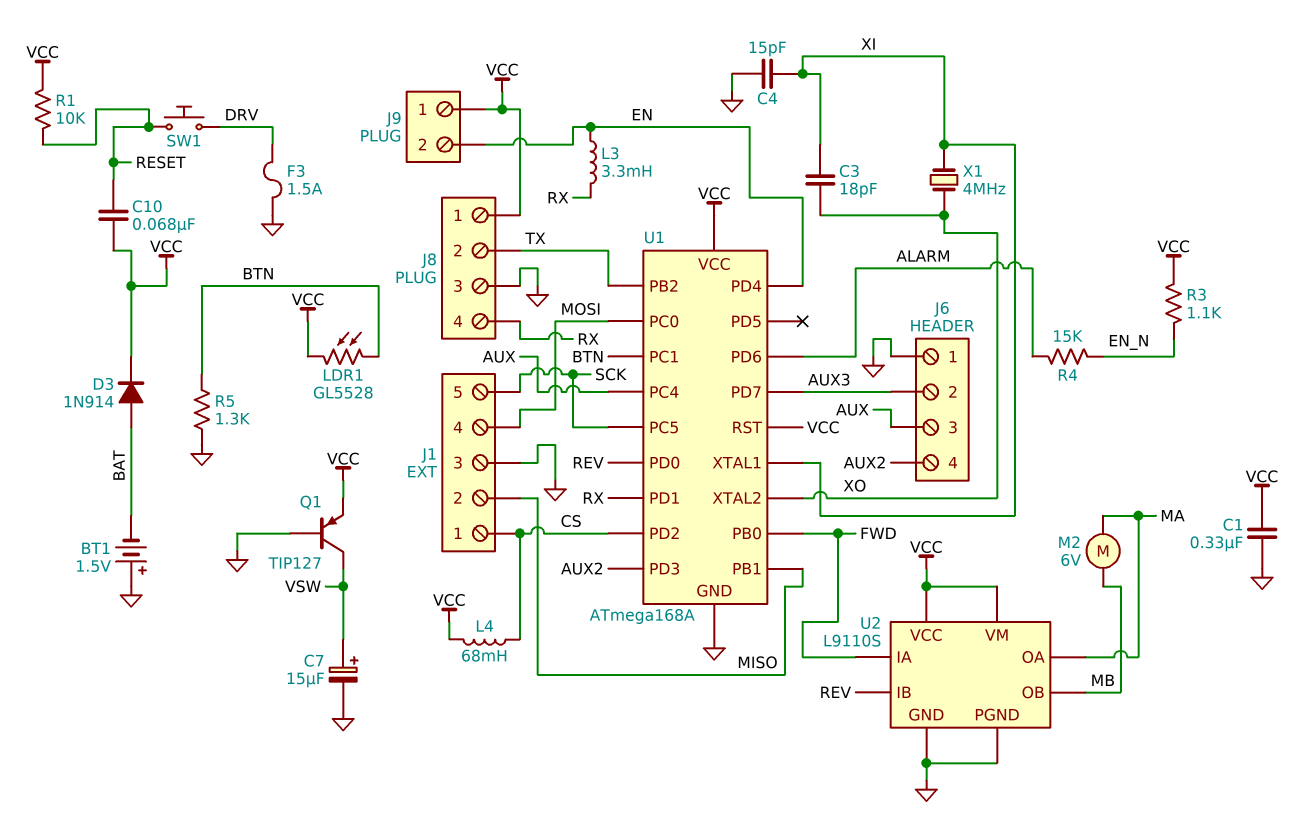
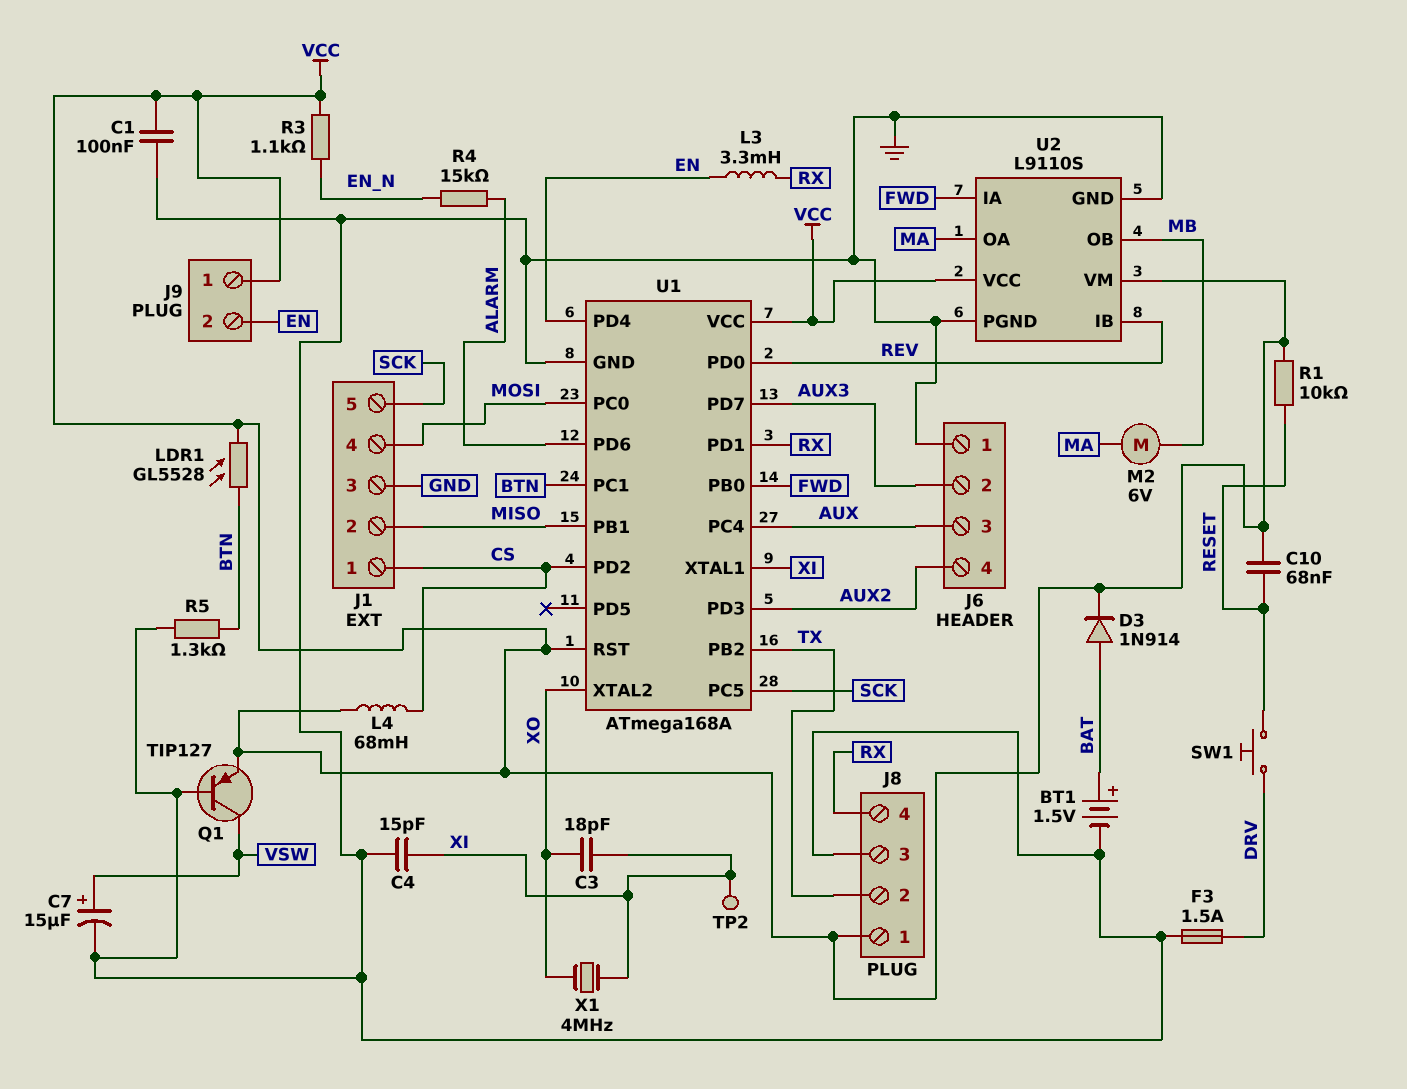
BT1: 1.5V (plus GND, minus BAT) -> 1.5V (plus BAT, minus GND)
C1: 330nF (GND, VCC) -> 100nF (GND, VCC)
TP2: none -> test point (XI)

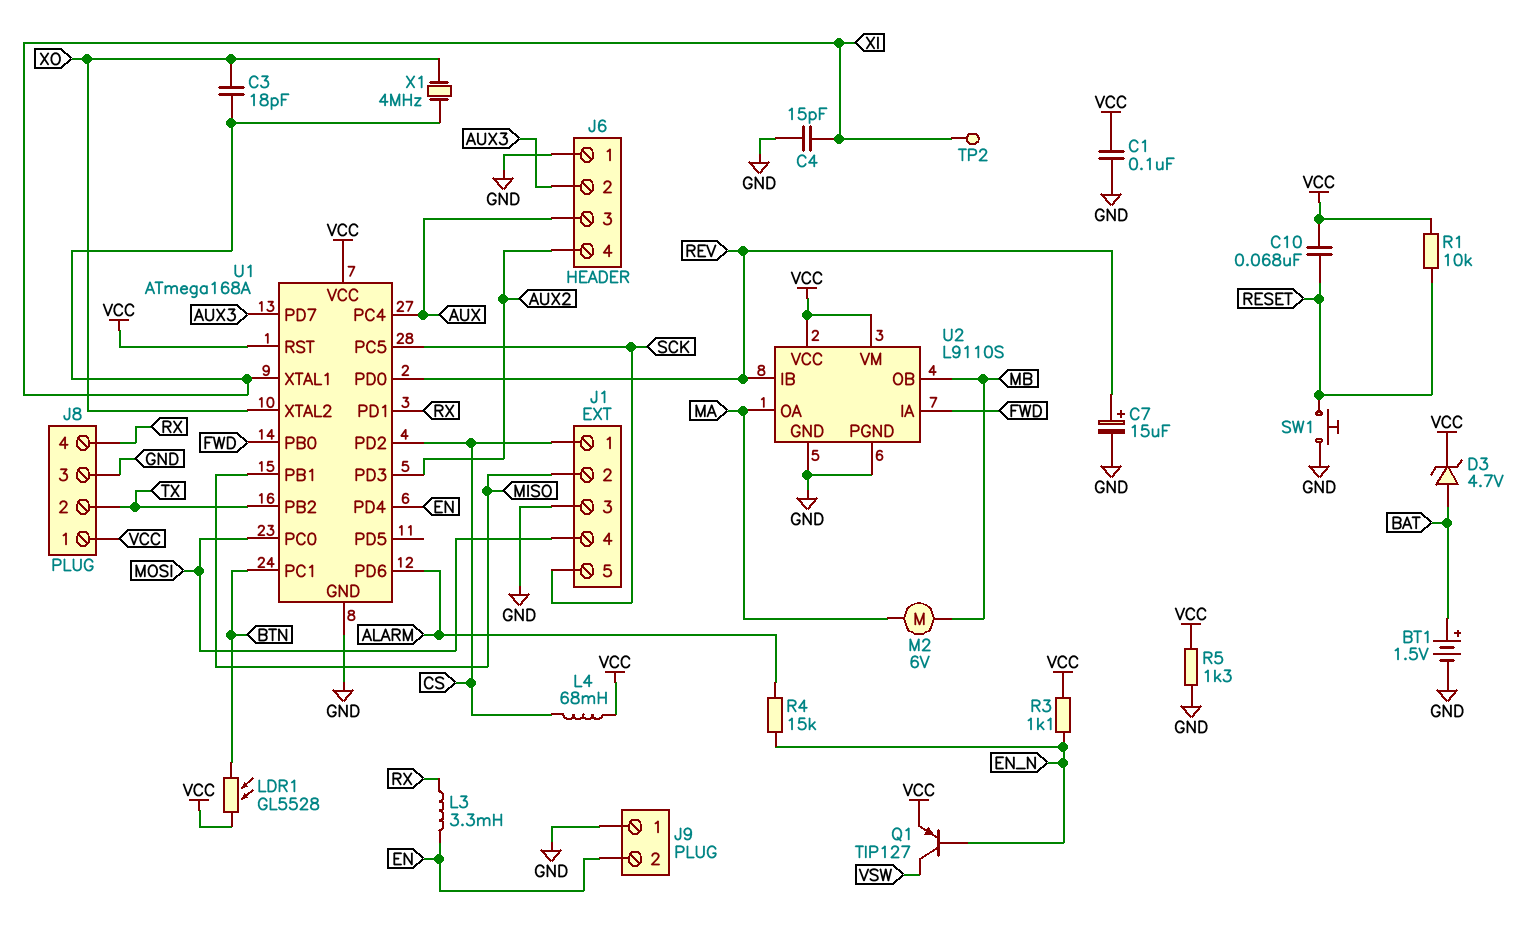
C7: 15uF (plus VSW, minus GND) -> 15uF (plus REV, minus GND)
D3: diode 1N914 (A BAT, K VCC) -> zener 4.7V (A BAT, K VCC)
F3: 1.5A (DRV, GND) -> none
J9 pin 1: VCC -> GND
Q1: PNP TIP127 (B GND, C VSW, E VCC) -> PNP TIP127 (B EN_N, C VSW, E VCC)
R5: 1.3k (BTN, GND) -> 1.3k (GND, VCC)
SW1: button (DRV, RESET) -> button (GND, RESET)

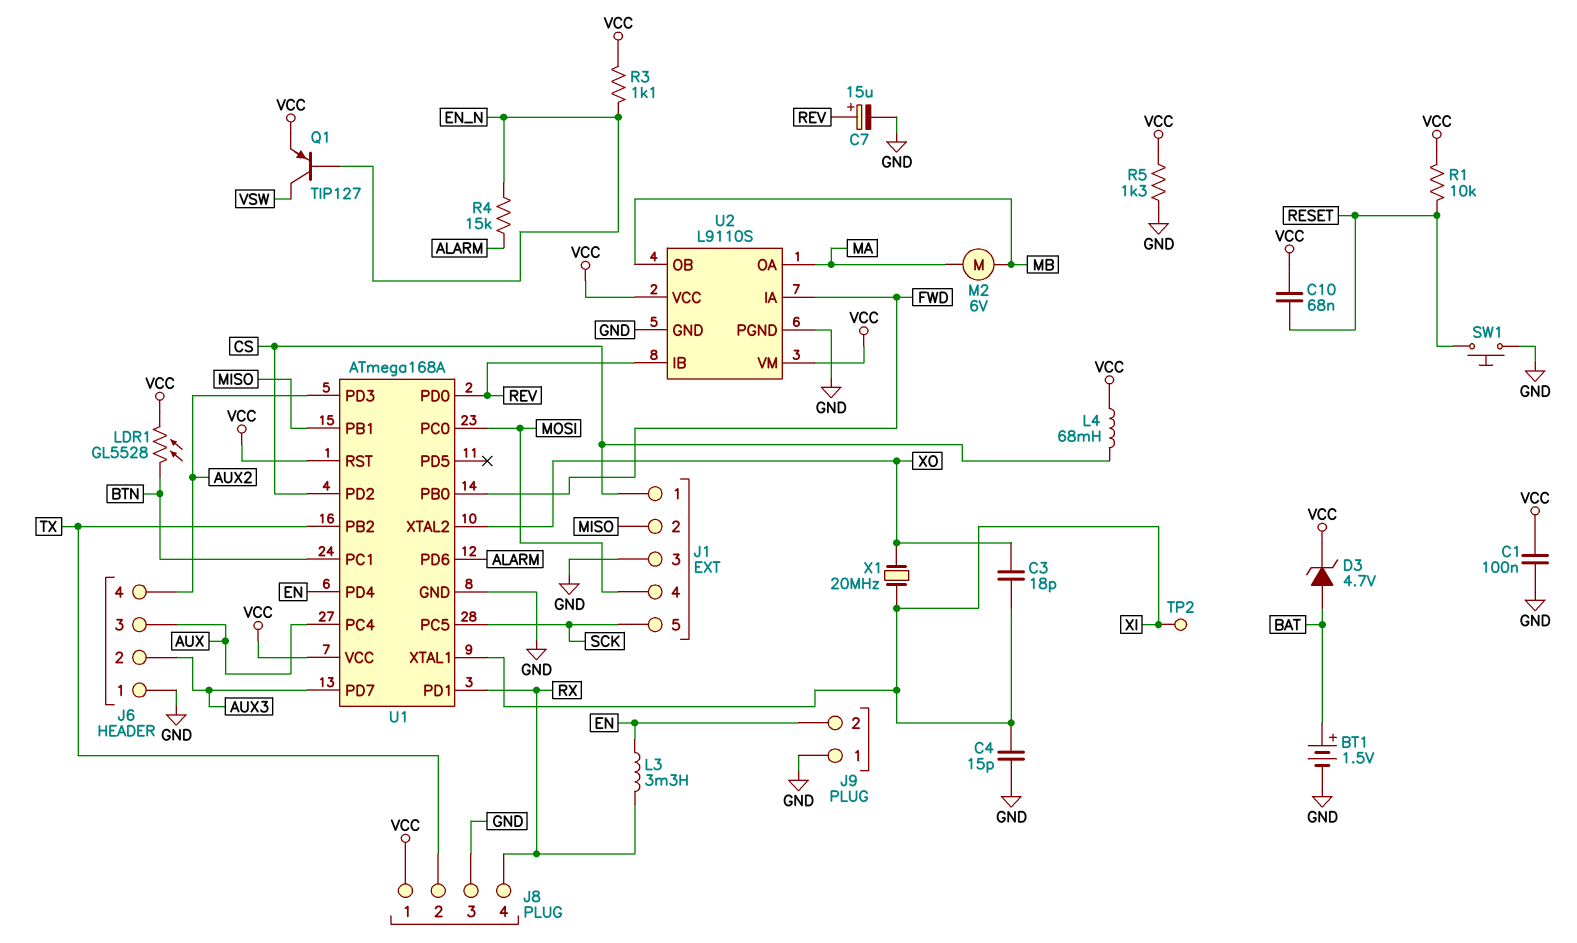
X1: 4MHz (XI, XO) -> 20MHz (XI, XO)

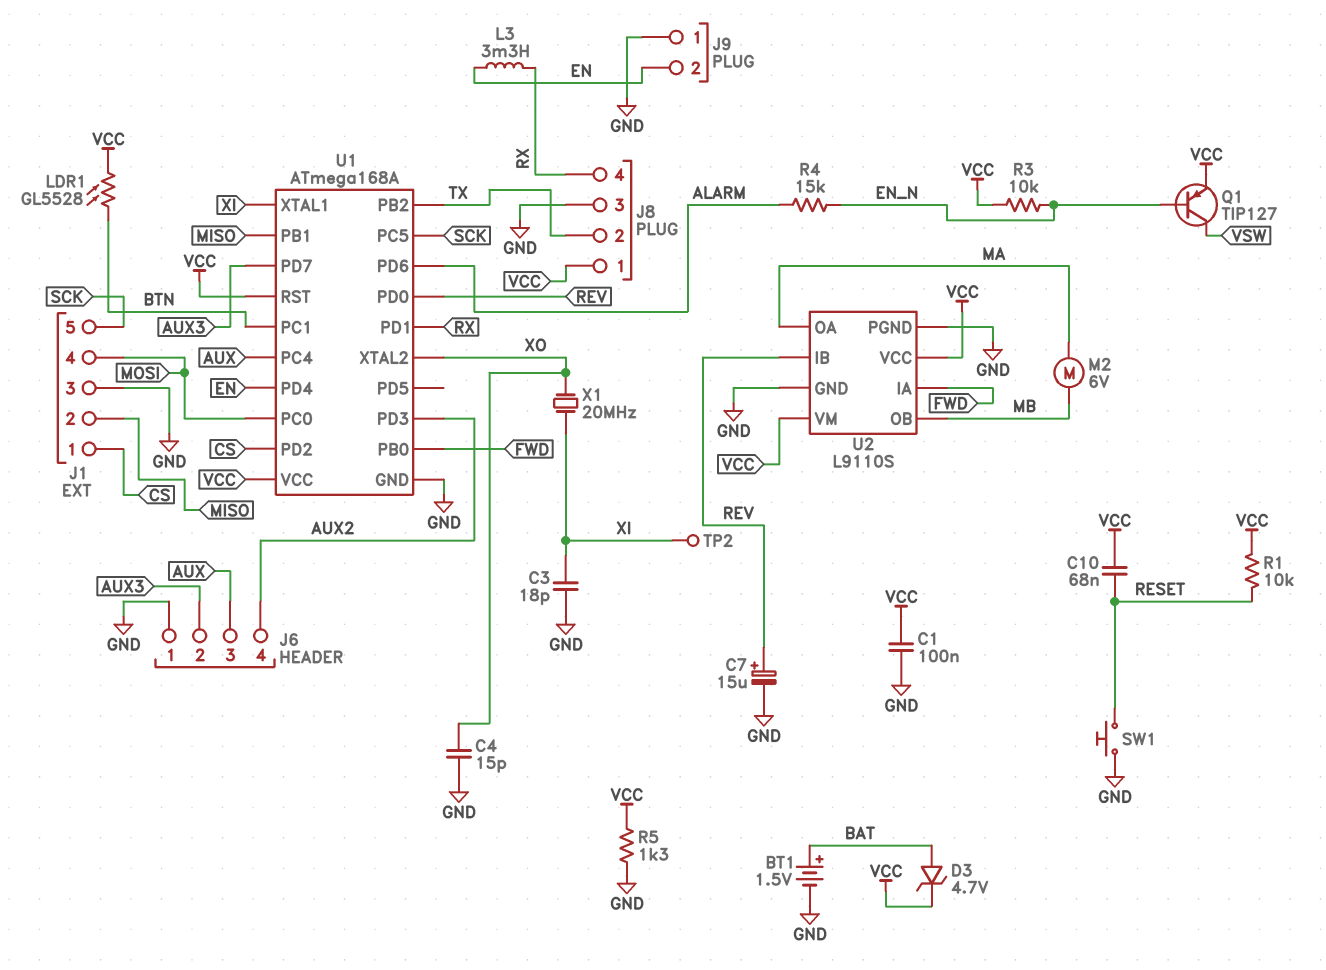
C3: 18pF (XI, XO) -> 18pF (GND, XI)
C4: 15pF (GND, XI) -> 15pF (GND, XO)
L4: 68mH (CS, VCC) -> none
R3: 1.1k (EN_N, VCC) -> 10k (EN_N, VCC)

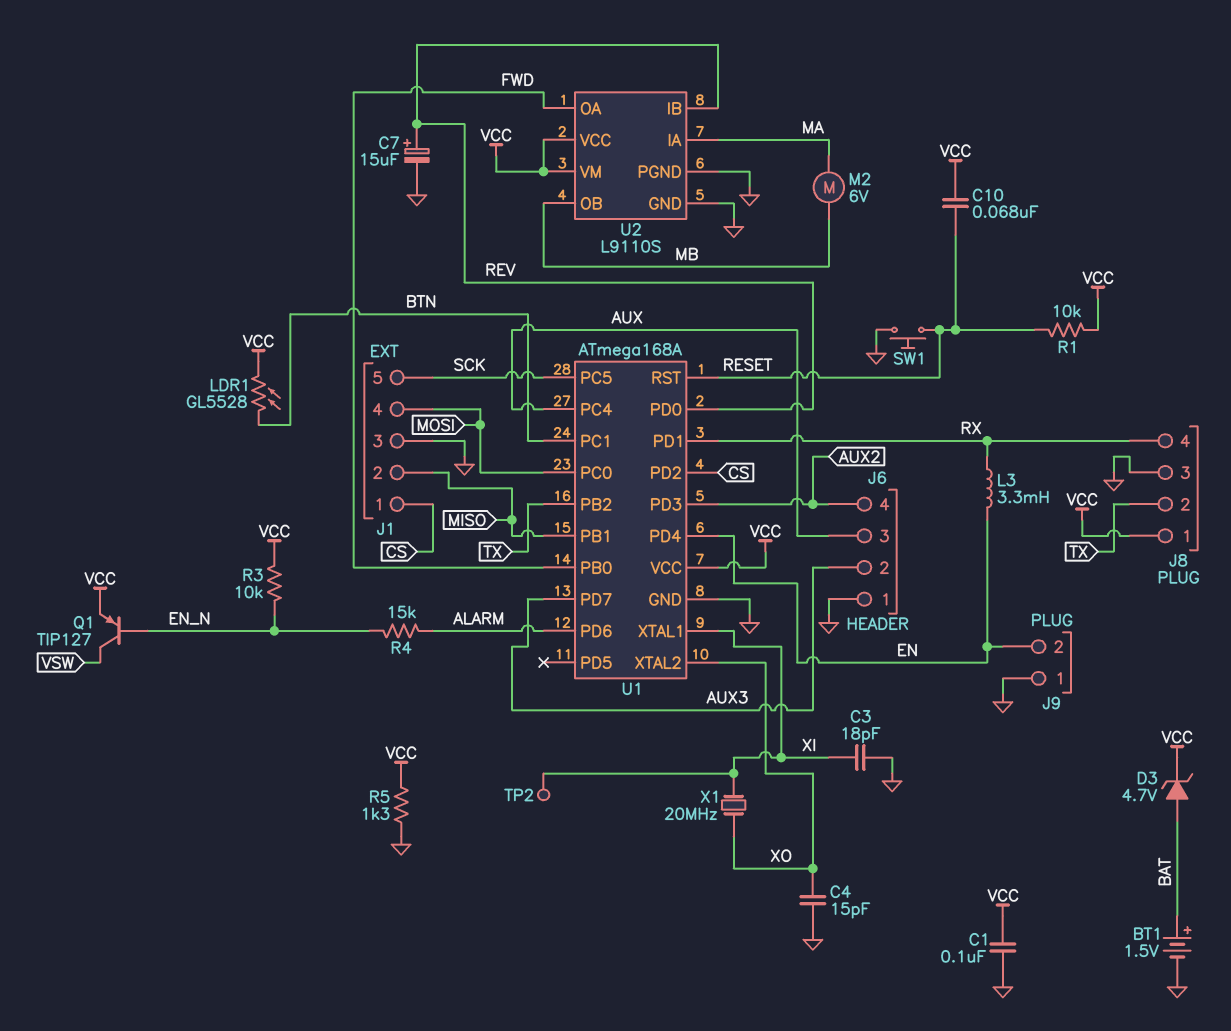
U1 pin RST: VCC -> RESET
U2 pin IA: FWD -> MA
U2 pin OA: MA -> FWD

